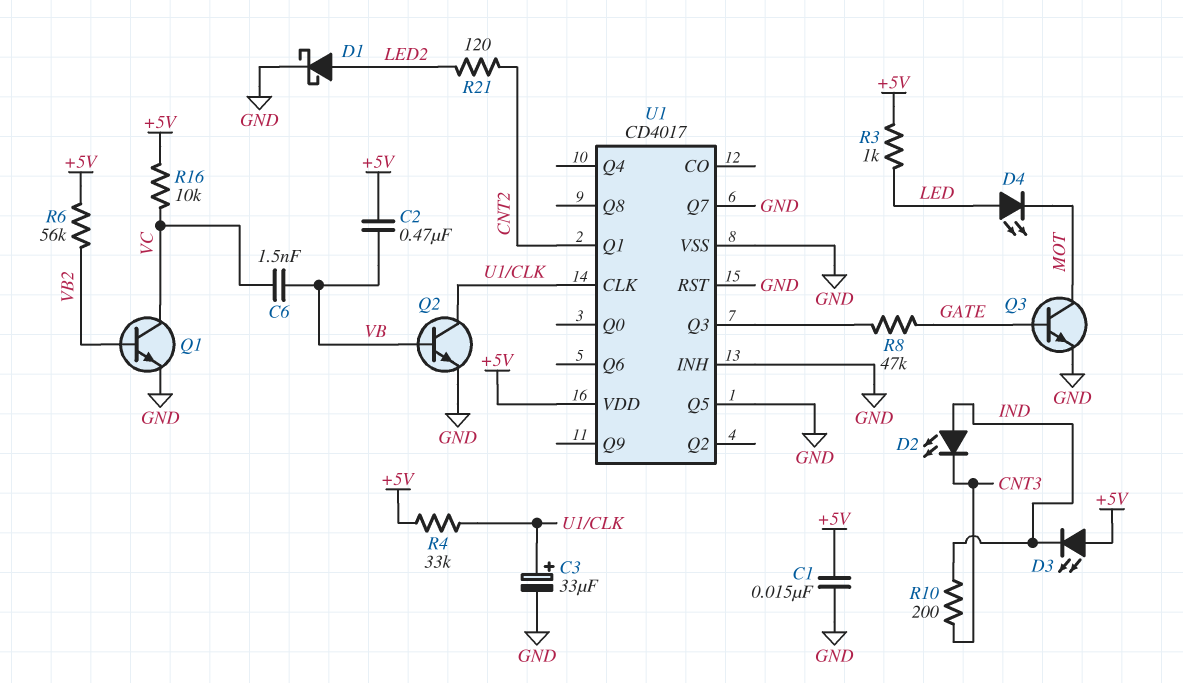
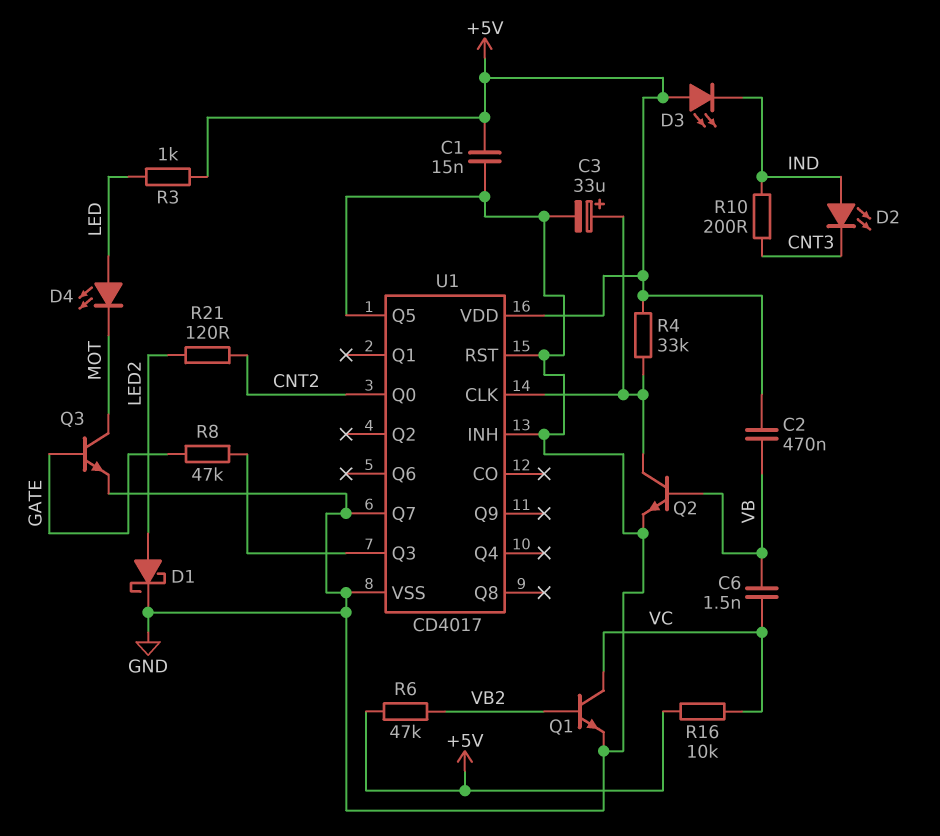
R6: 56k (+5V, VB2) -> 47k (+5V, VB2)
U1 pin Q0: none -> CNT2
U1 pin Q1: CNT2 -> none

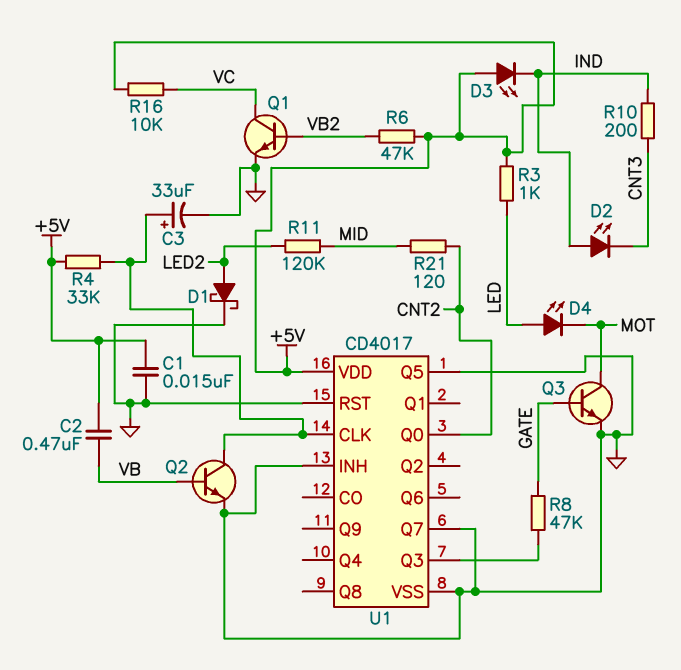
C6: 1.5nF (VB, VC) -> none
R11: none -> 120k (LED2, MID)
R21: 120 (CNT2, LED2) -> 120 (CNT2, MID)

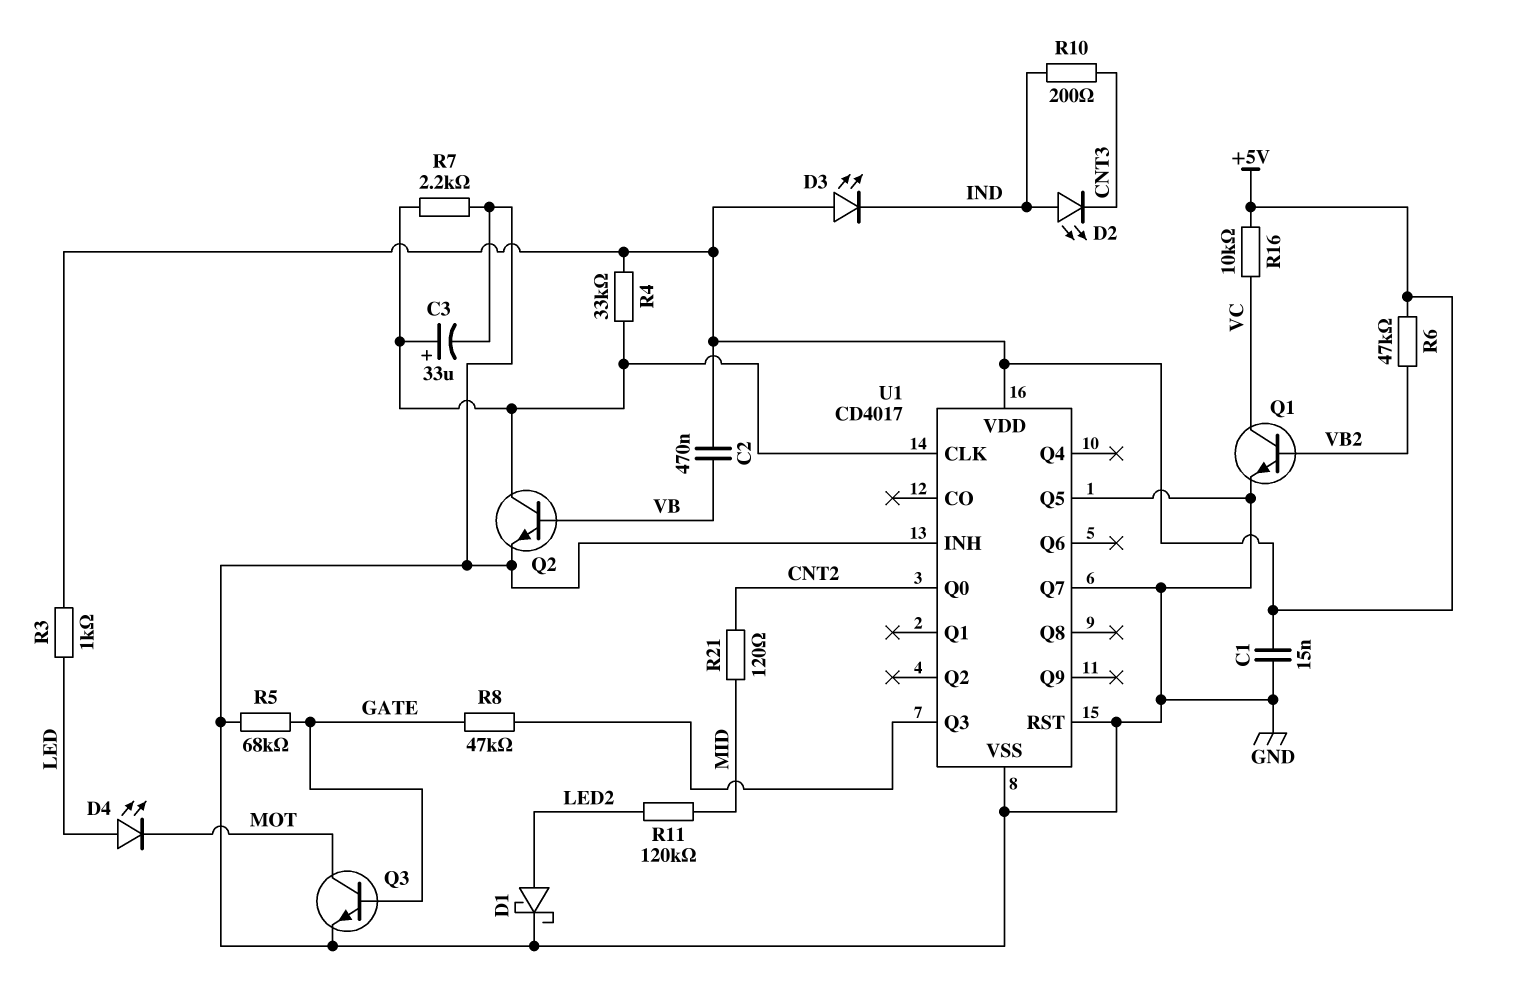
R5: none -> 68k (GATE, GND)
R7: none -> 2.2k (GND, U1/CLK)

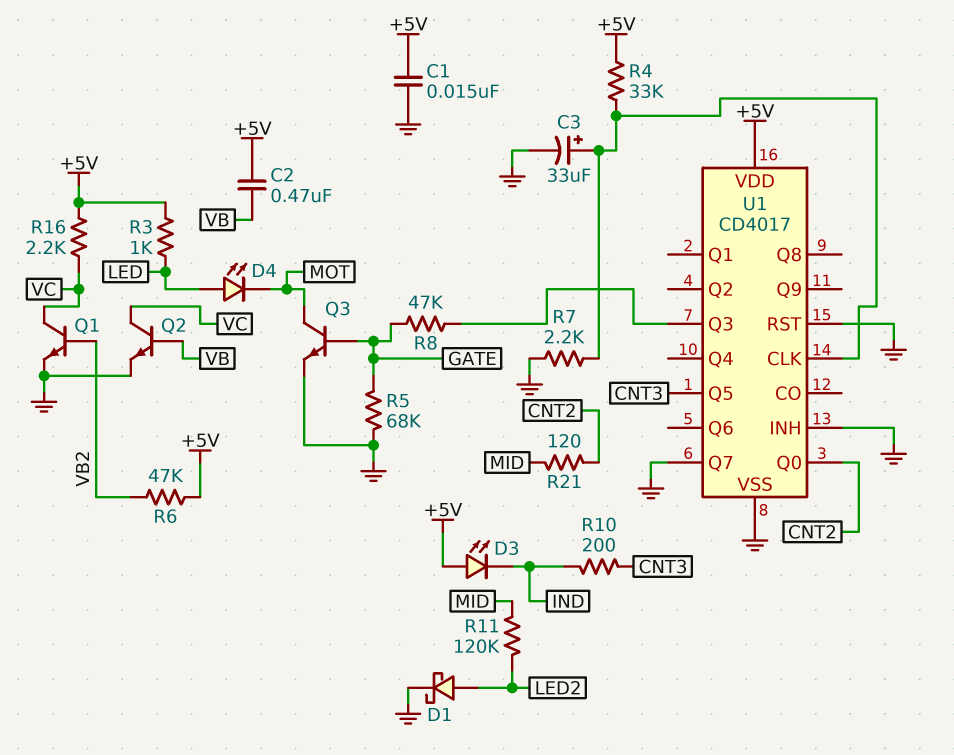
D2: LED (A IND, K CNT3) -> none
Q2: NPN (B VB, C U1/CLK, E GND) -> NPN (B VB, C VC, E GND)
R16: 10k (+5V, VC) -> 2.2k (+5V, VC)
U1 pin Q5: GND -> CNT3

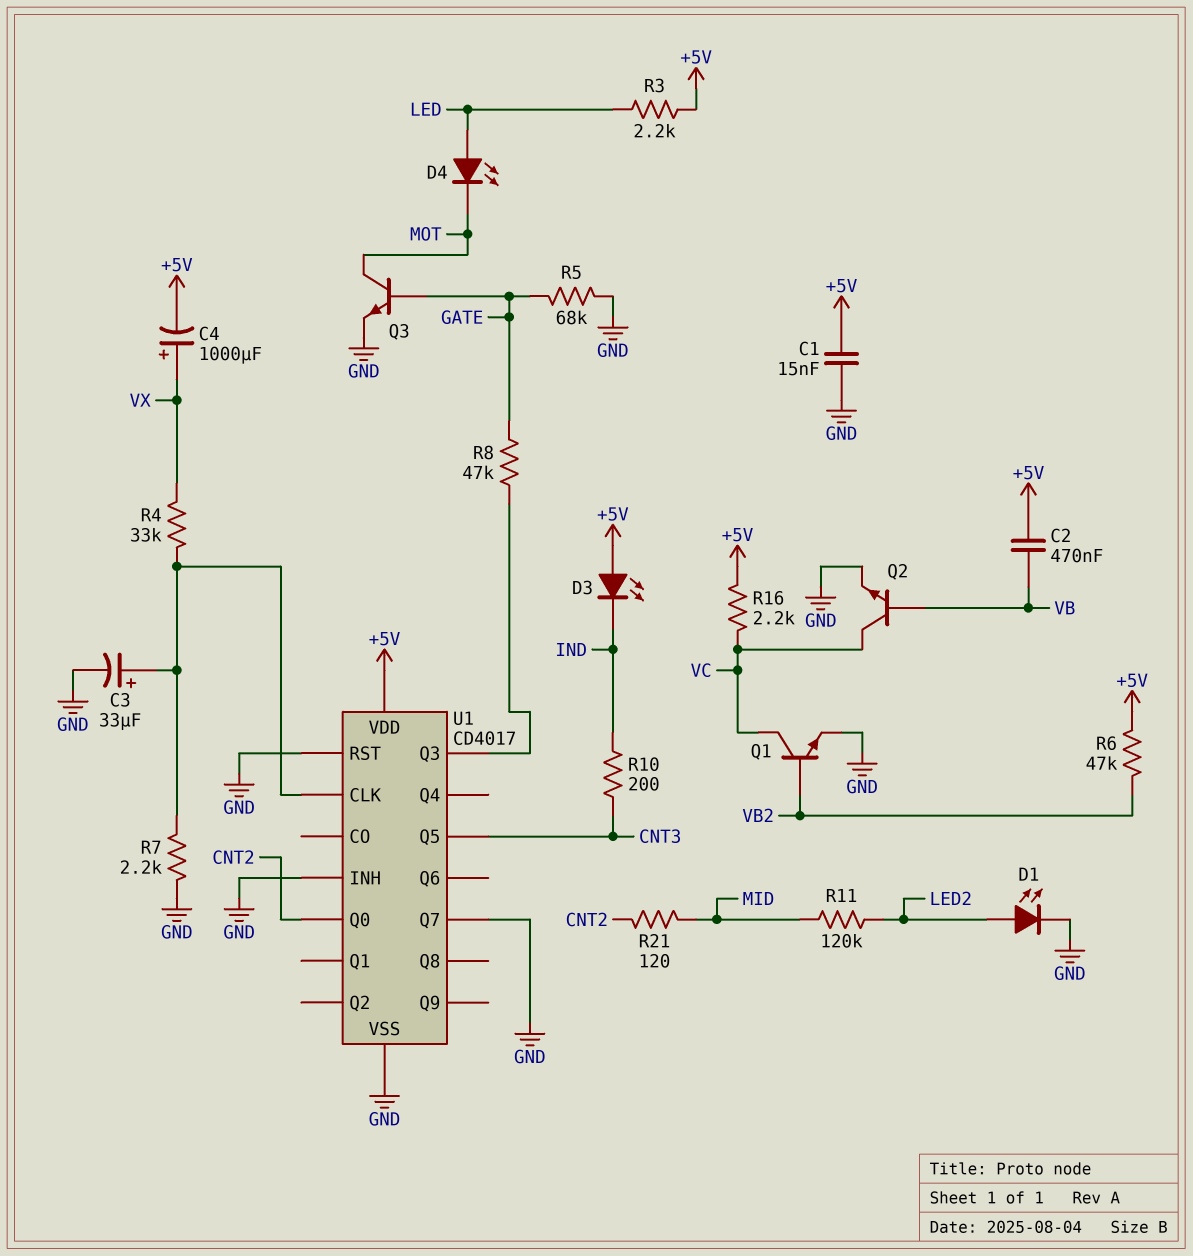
C4: none -> 1000uF (plus VX, minus +5V)
D1: schottky (A LED2, K GND) -> LED (A LED2, K GND)
R3: 1k (+5V, LED) -> 2.2k (+5V, LED)
R4: 33k (+5V, U1/CLK) -> 33k (U1/CLK, VX)

